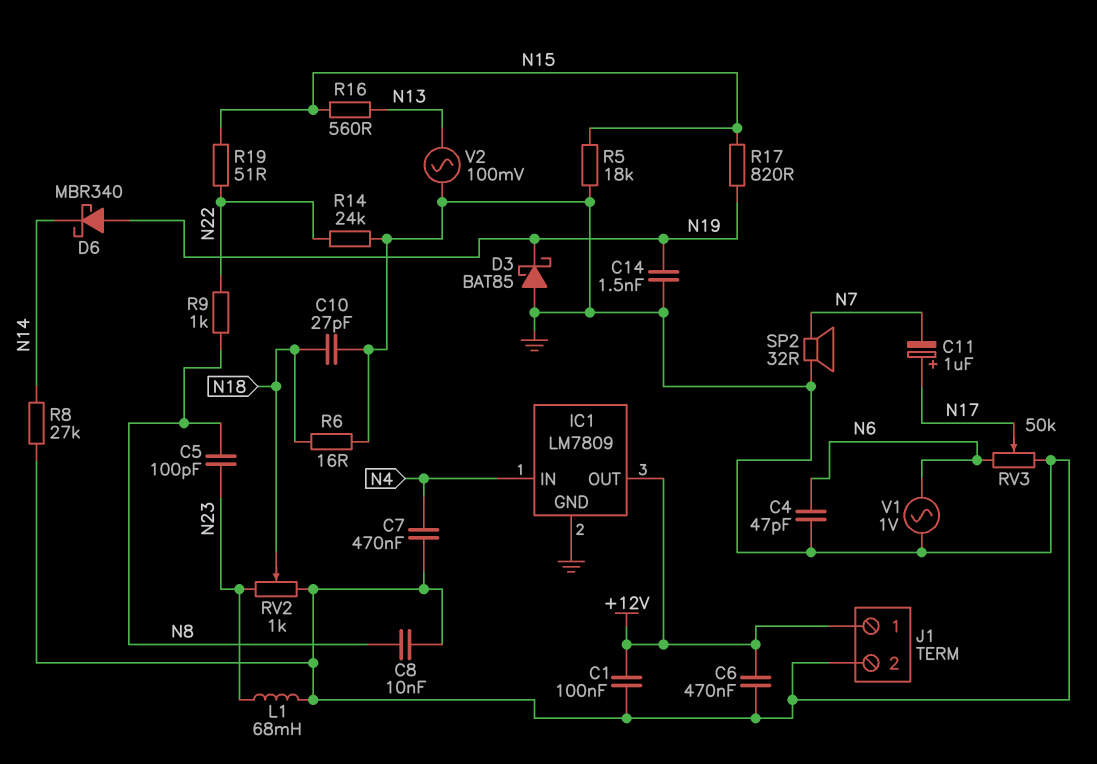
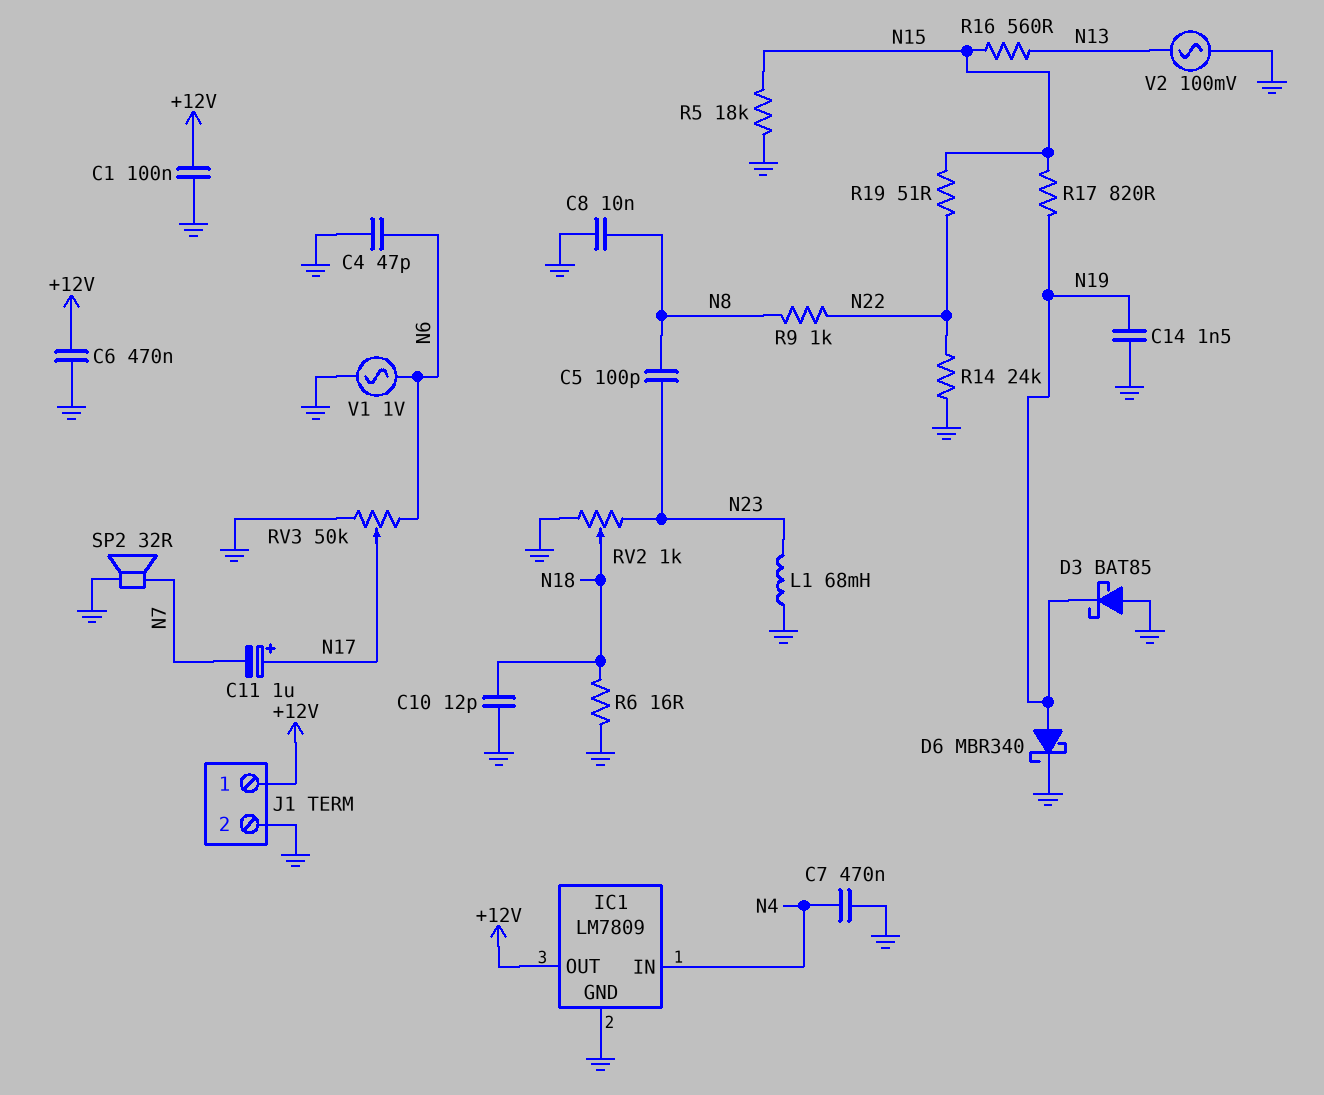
C10: 27pF (GND, N18) -> 12pF (GND, N18)
D6: schottky MBR340 (A N19, K N14) -> schottky MBR340 (A N19, K GND)
R8: 27k (GND, N14) -> none

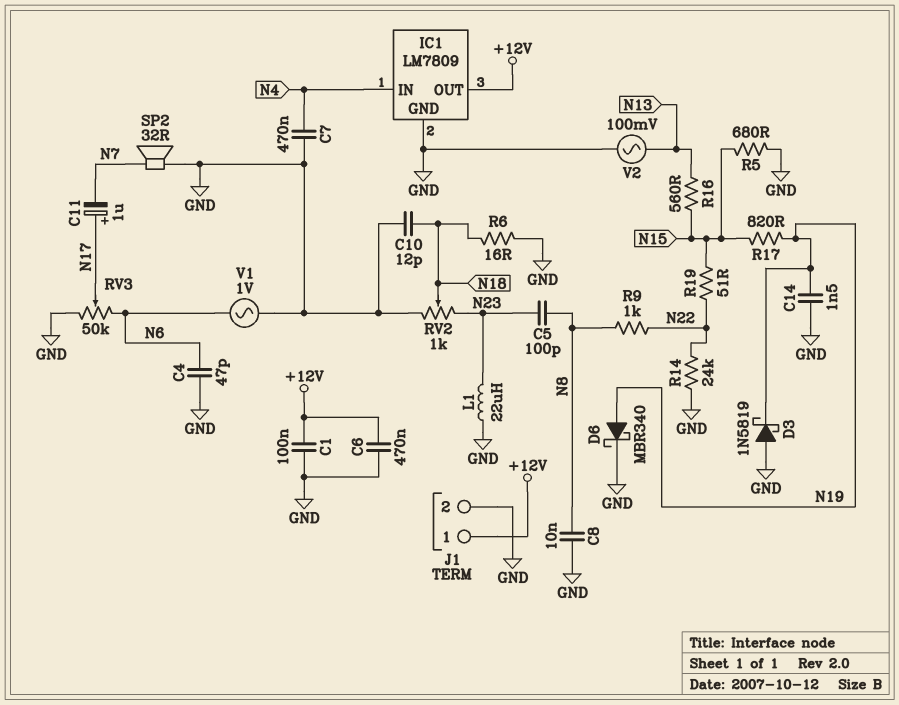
D3: schottky BAT85 (A GND, K N19) -> schottky 1N5819 (A GND, K N19)
L1: 68mH (GND, N23) -> 22uH (GND, N23)
R5: 18k (GND, N15) -> 680 (GND, N15)

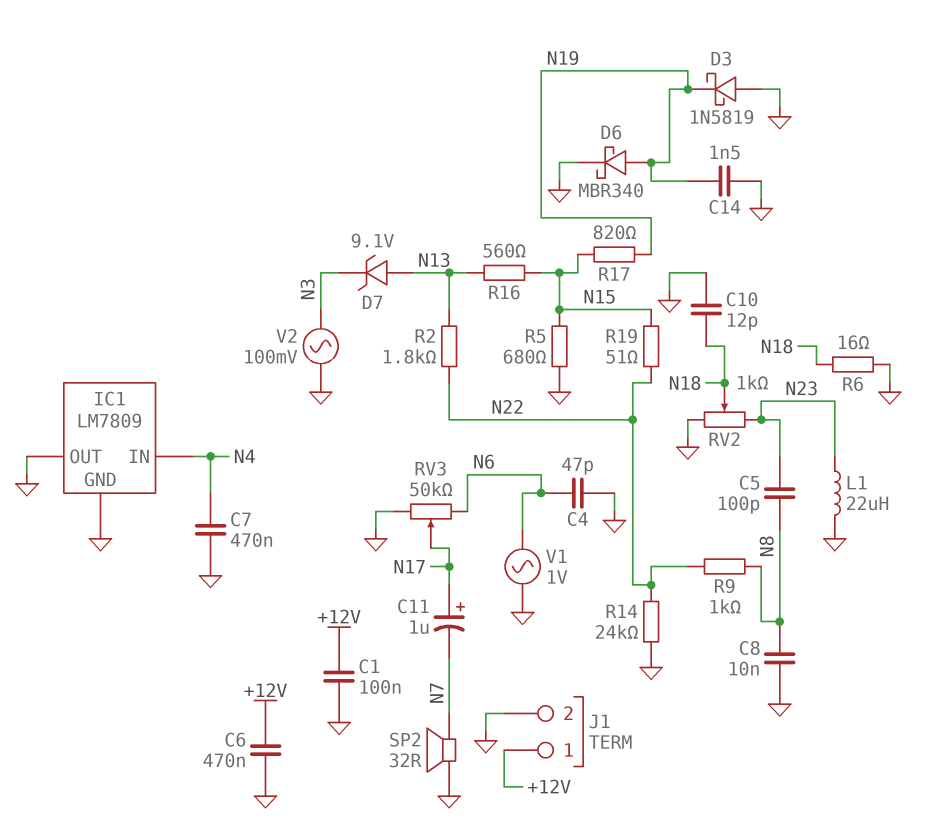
D7: none -> zener 9.1V (A N13, K N3)
IC1 pin OUT: +12V -> GND
R2: none -> 1.8k (N13, N22)
V2: AC 100mV (GND, N13) -> AC 100mV (GND, N3)

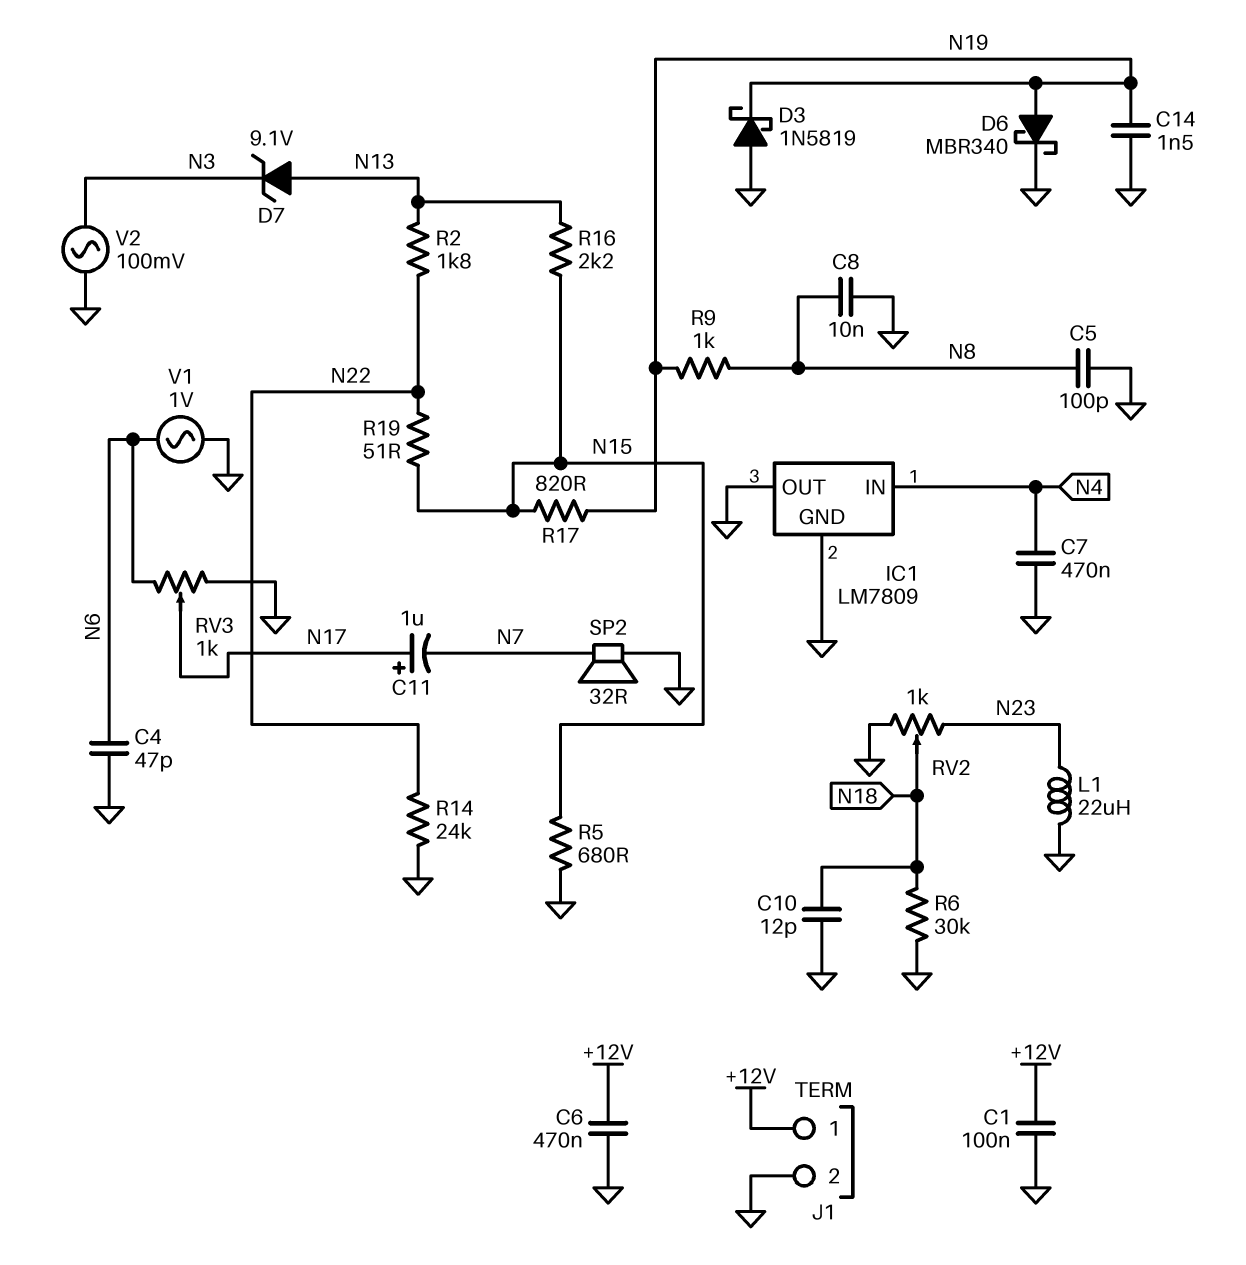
C5: 100pF (N8, N23) -> 100pF (GND, N8)
R6: 16 (GND, N18) -> 30k (GND, N18)
R9: 1k (N8, N22) -> 1k (N8, N19)
R16: 560 (N13, N15) -> 2.2k (N13, N15)
RV3: 50k (GND, N6, wiper N17) -> 1k (GND, N6, wiper N17)

